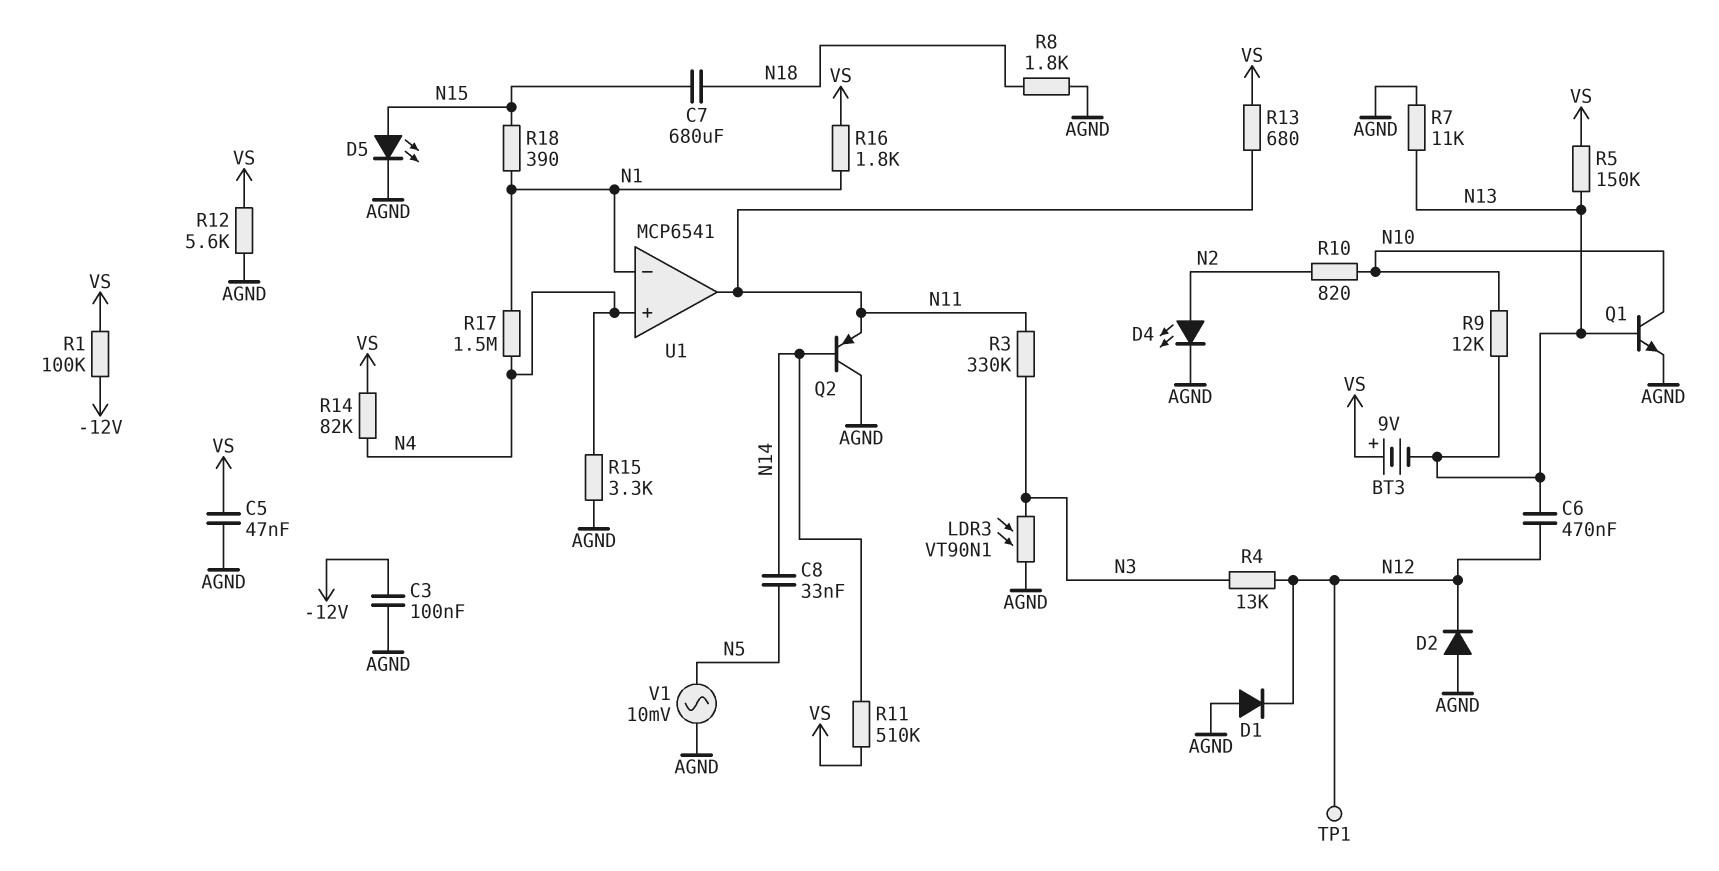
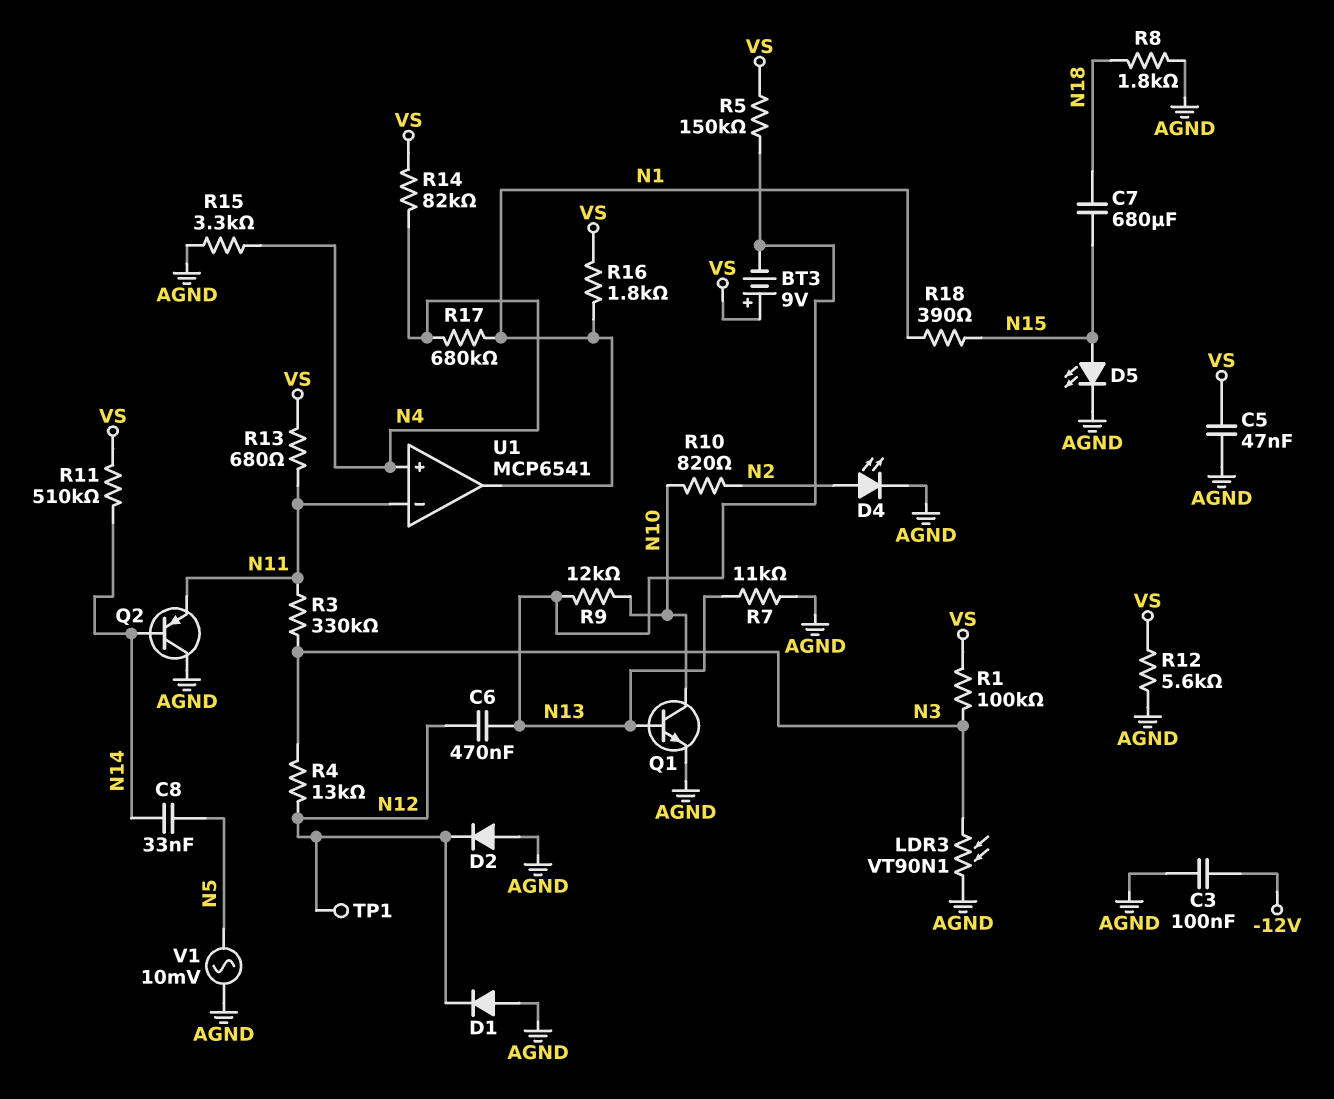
R1: 100k (-12V, VS) -> 100k (N3, VS)
R17: 1.5M (N1, N4) -> 680k (N1, N4)
U1 pin in-: N1 -> N11
U1 pin out: N11 -> N1

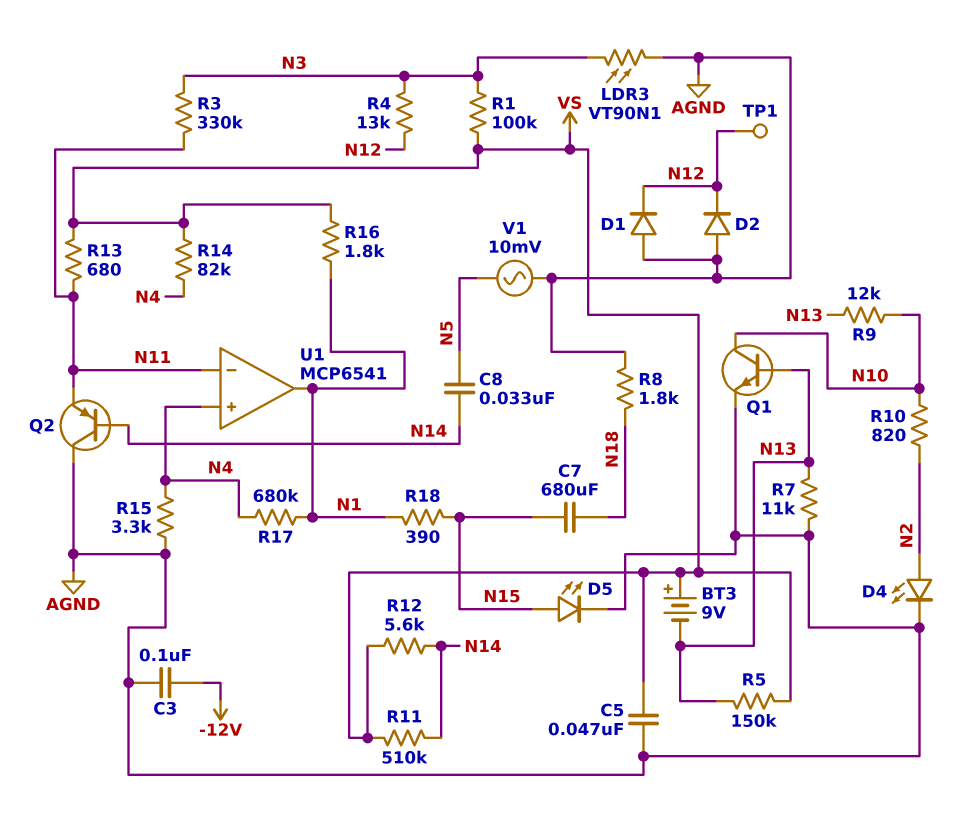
C6: 470nF (N12, N13) -> none
R12: 5.6k (AGND, VS) -> 5.6k (N14, VS)

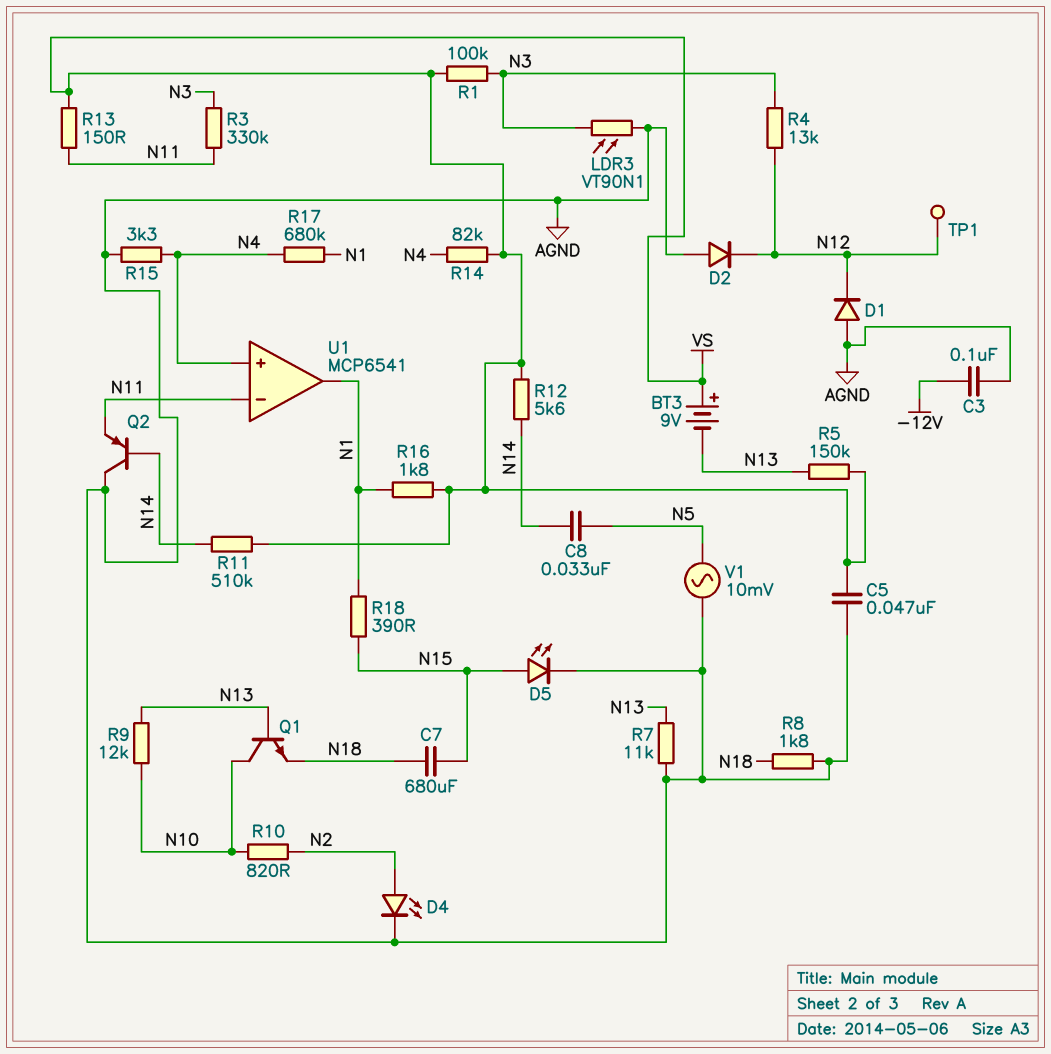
Q1: NPN (B N13, C N10, E AGND) -> NPN (B N13, C N10, E N18)
R13: 680 (N11, VS) -> 150 (N11, VS)

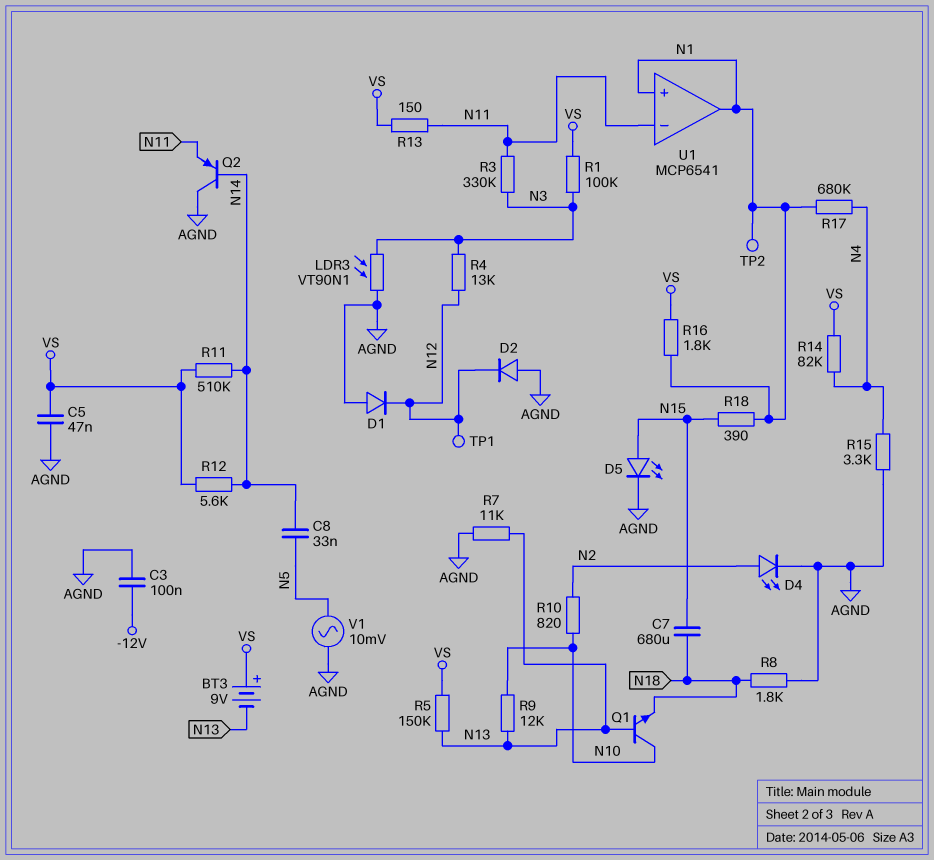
TP2: none -> test point (N1)
U1 pin in+: N4 -> N1

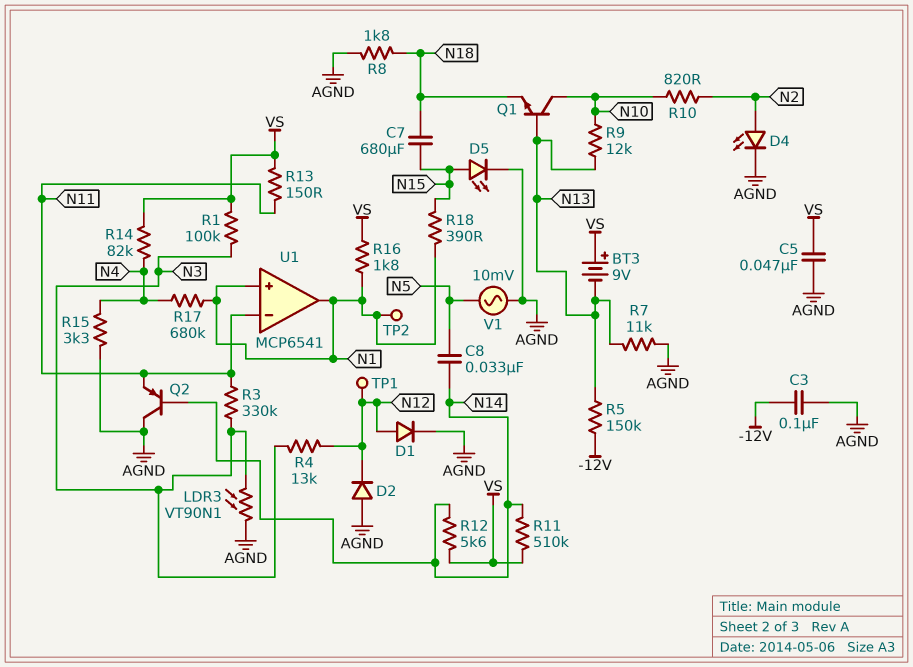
D1: diode (A AGND, K N12) -> diode (A N12, K AGND)
R5: 150k (N13, VS) -> 150k (-12V, N13)

